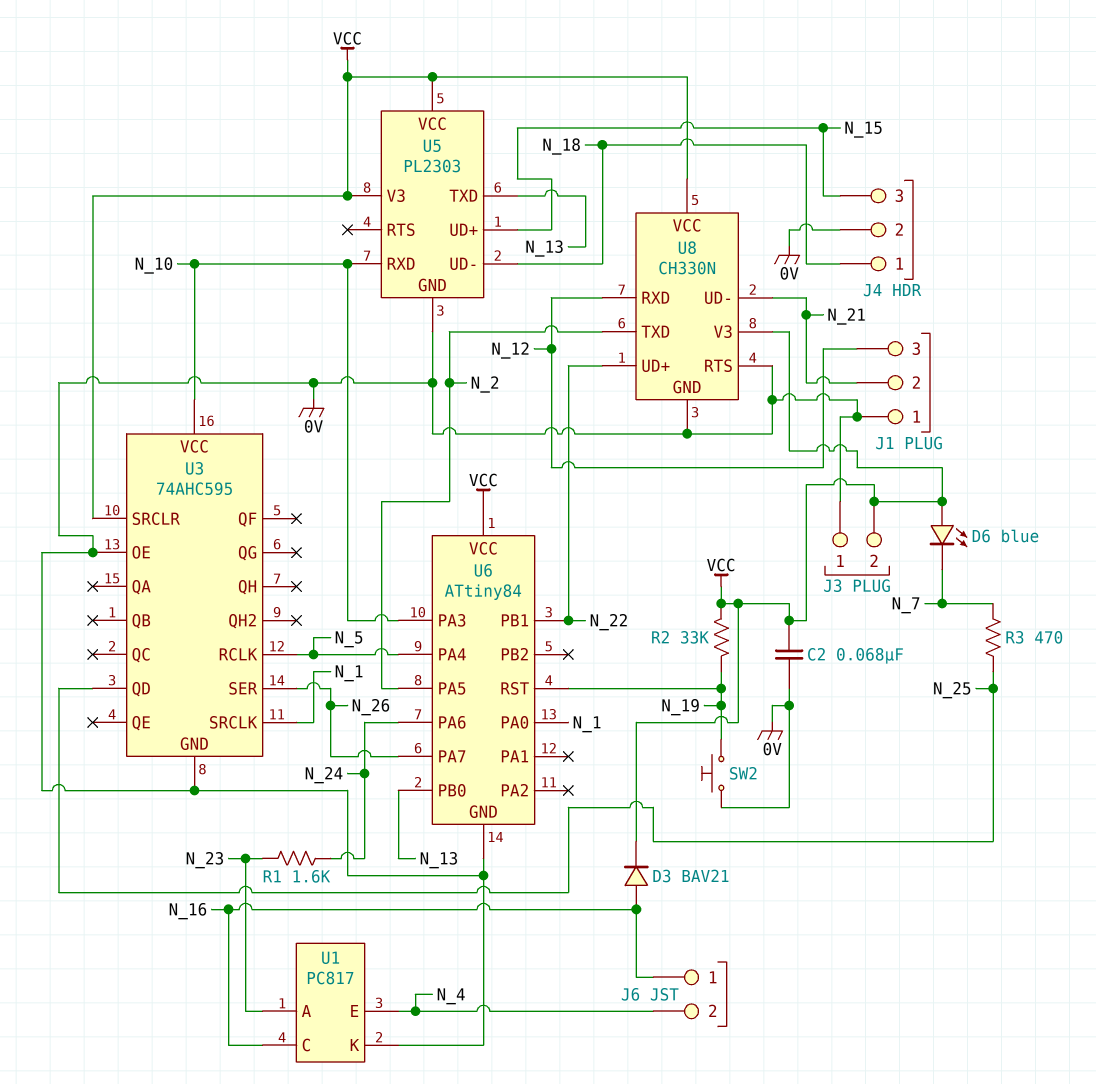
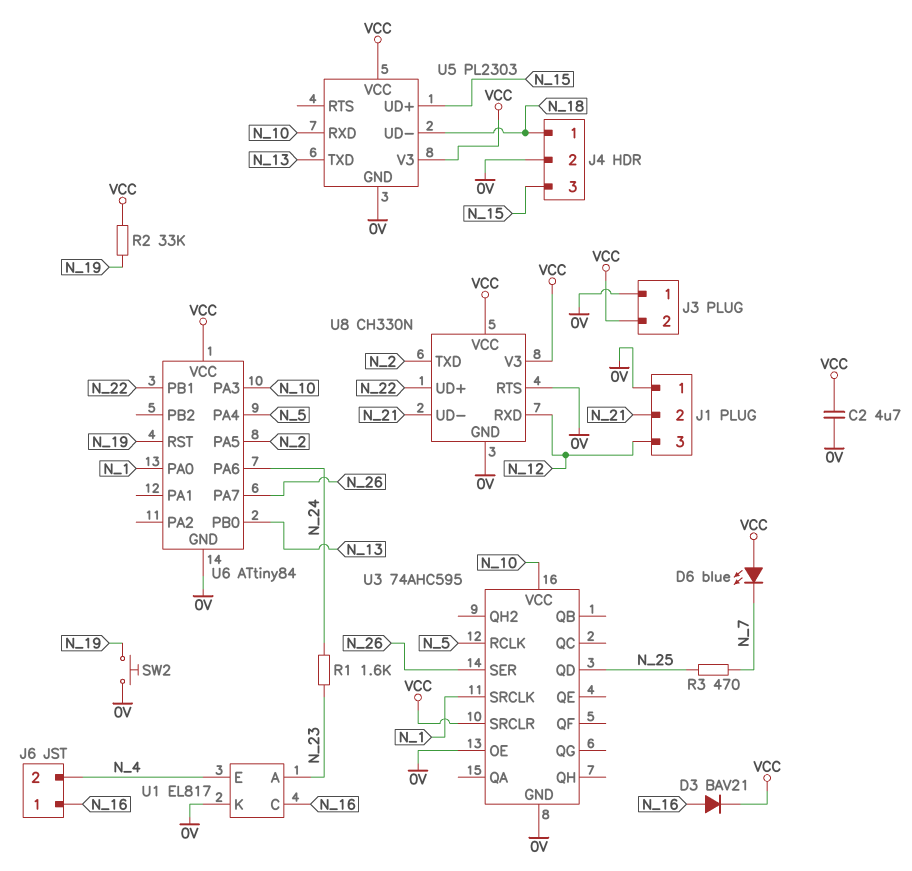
C2: 68nF (0V, VCC) -> 4.7uF (0V, VCC)
U1: PC817 -> EL817

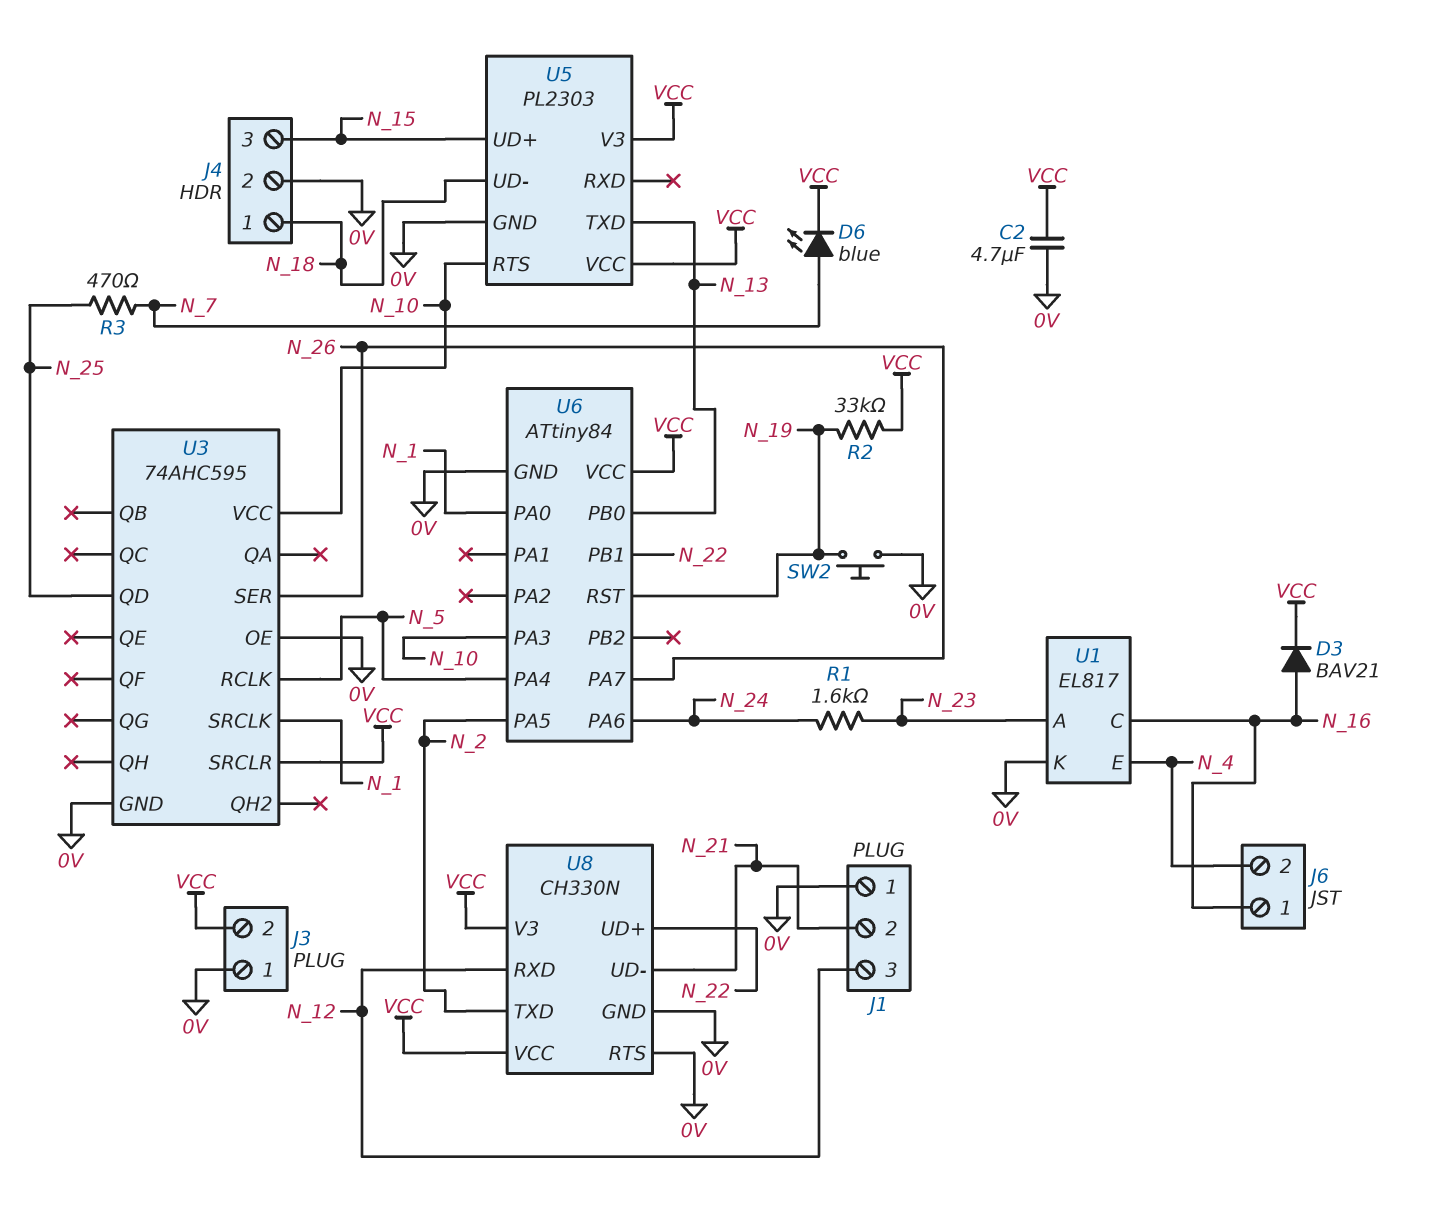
D6: LED blue (A VCC, K N_7) -> LED blue (A N_7, K VCC)
U5 pin RTS: none -> N_10
U5 pin RXD: N_10 -> none

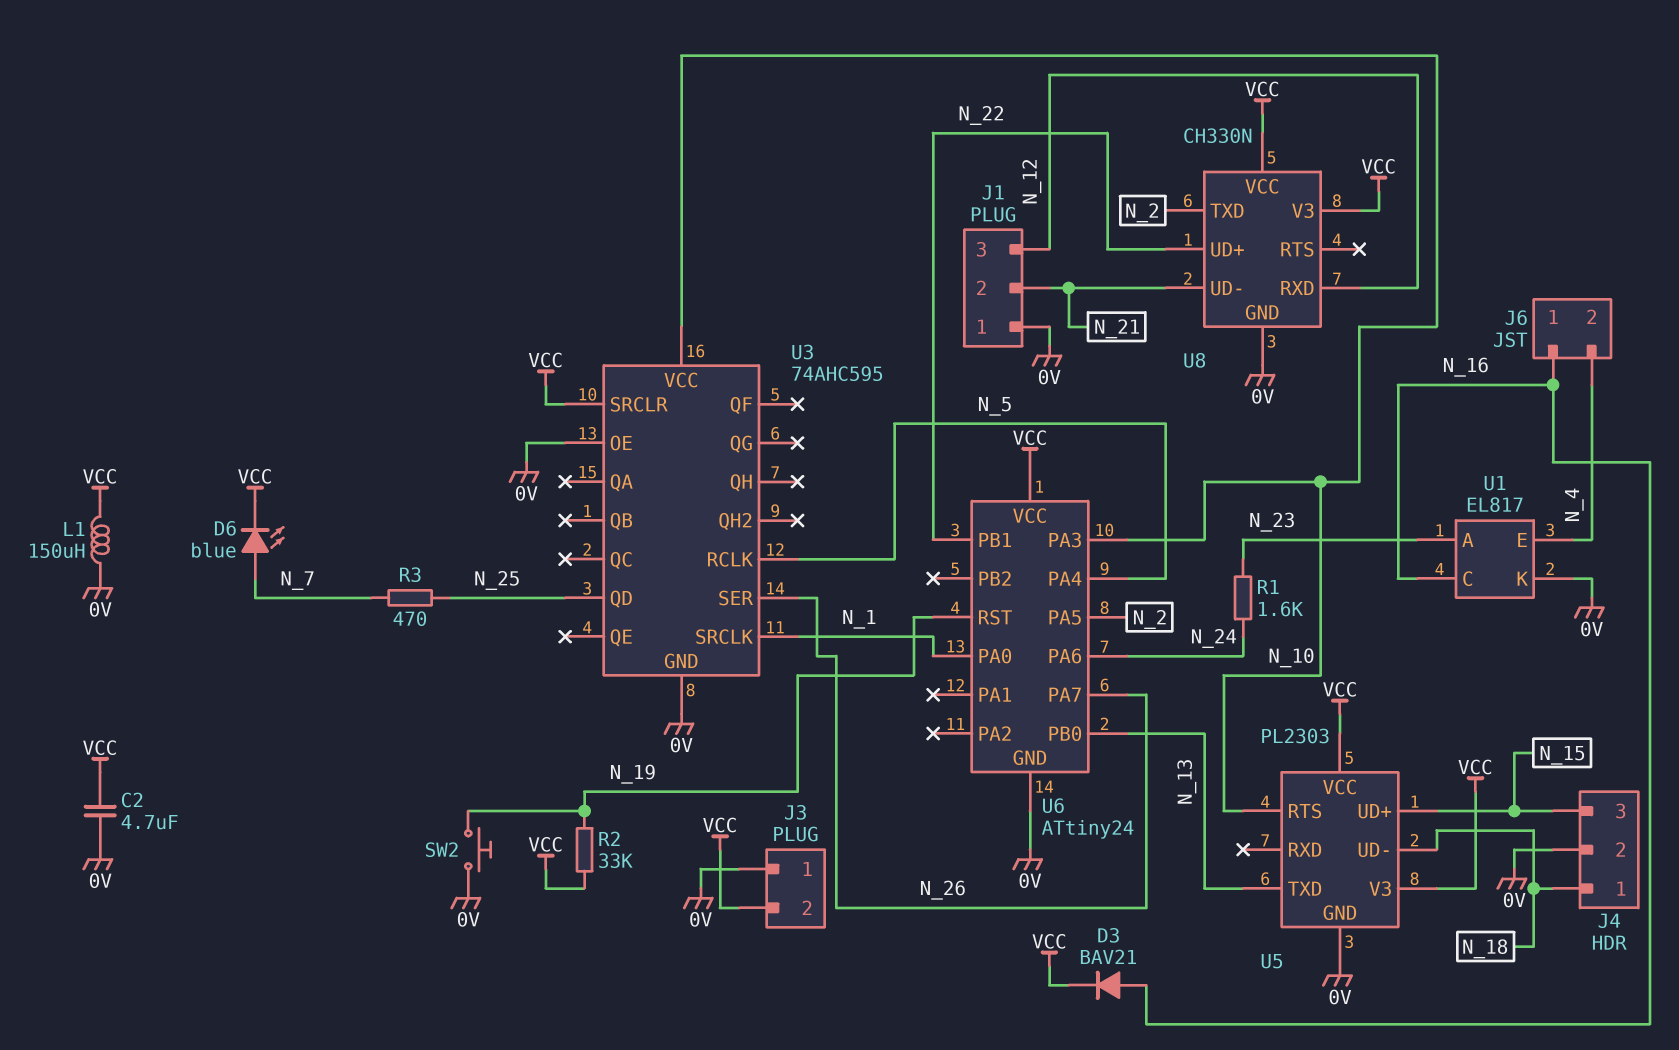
L1: none -> 150uH (0V, VCC)
U6: ATtiny84 -> ATtiny24
U8 pin RTS: 0V -> none

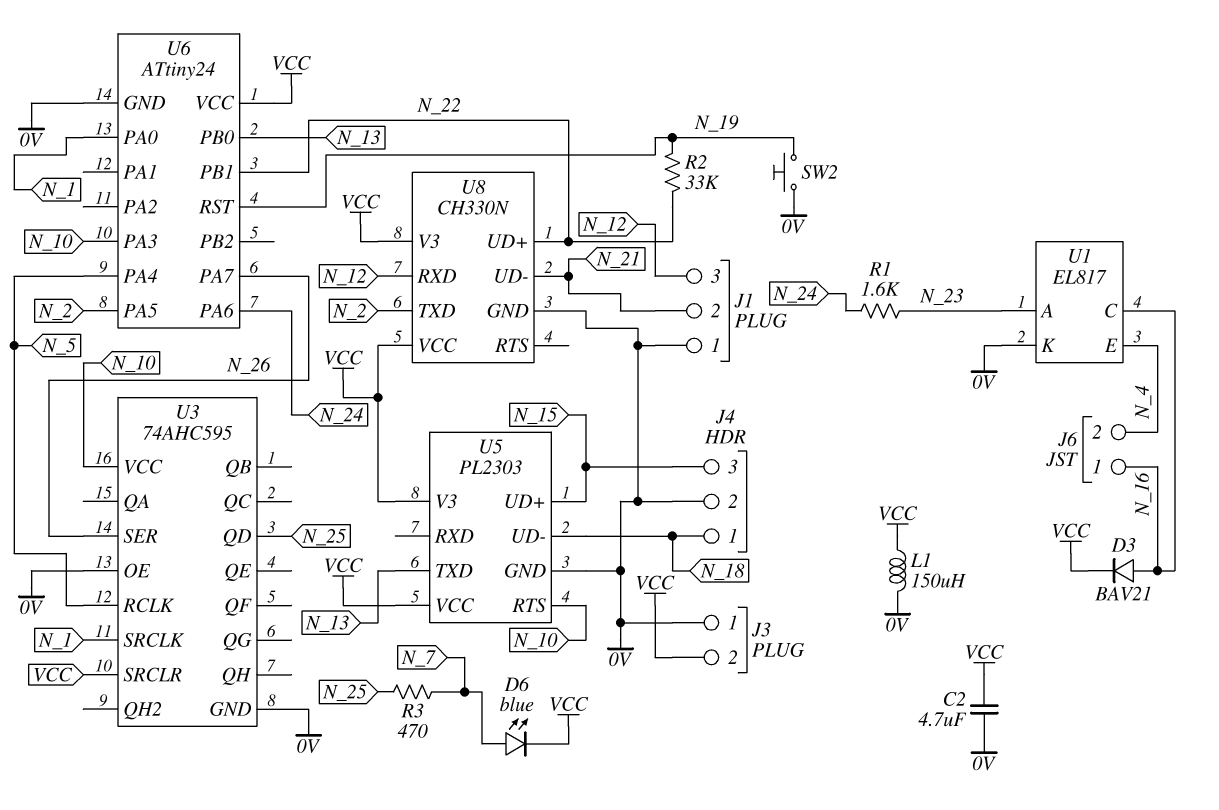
R2: 33k (N_19, VCC) -> 33k (N_19, N_22)

